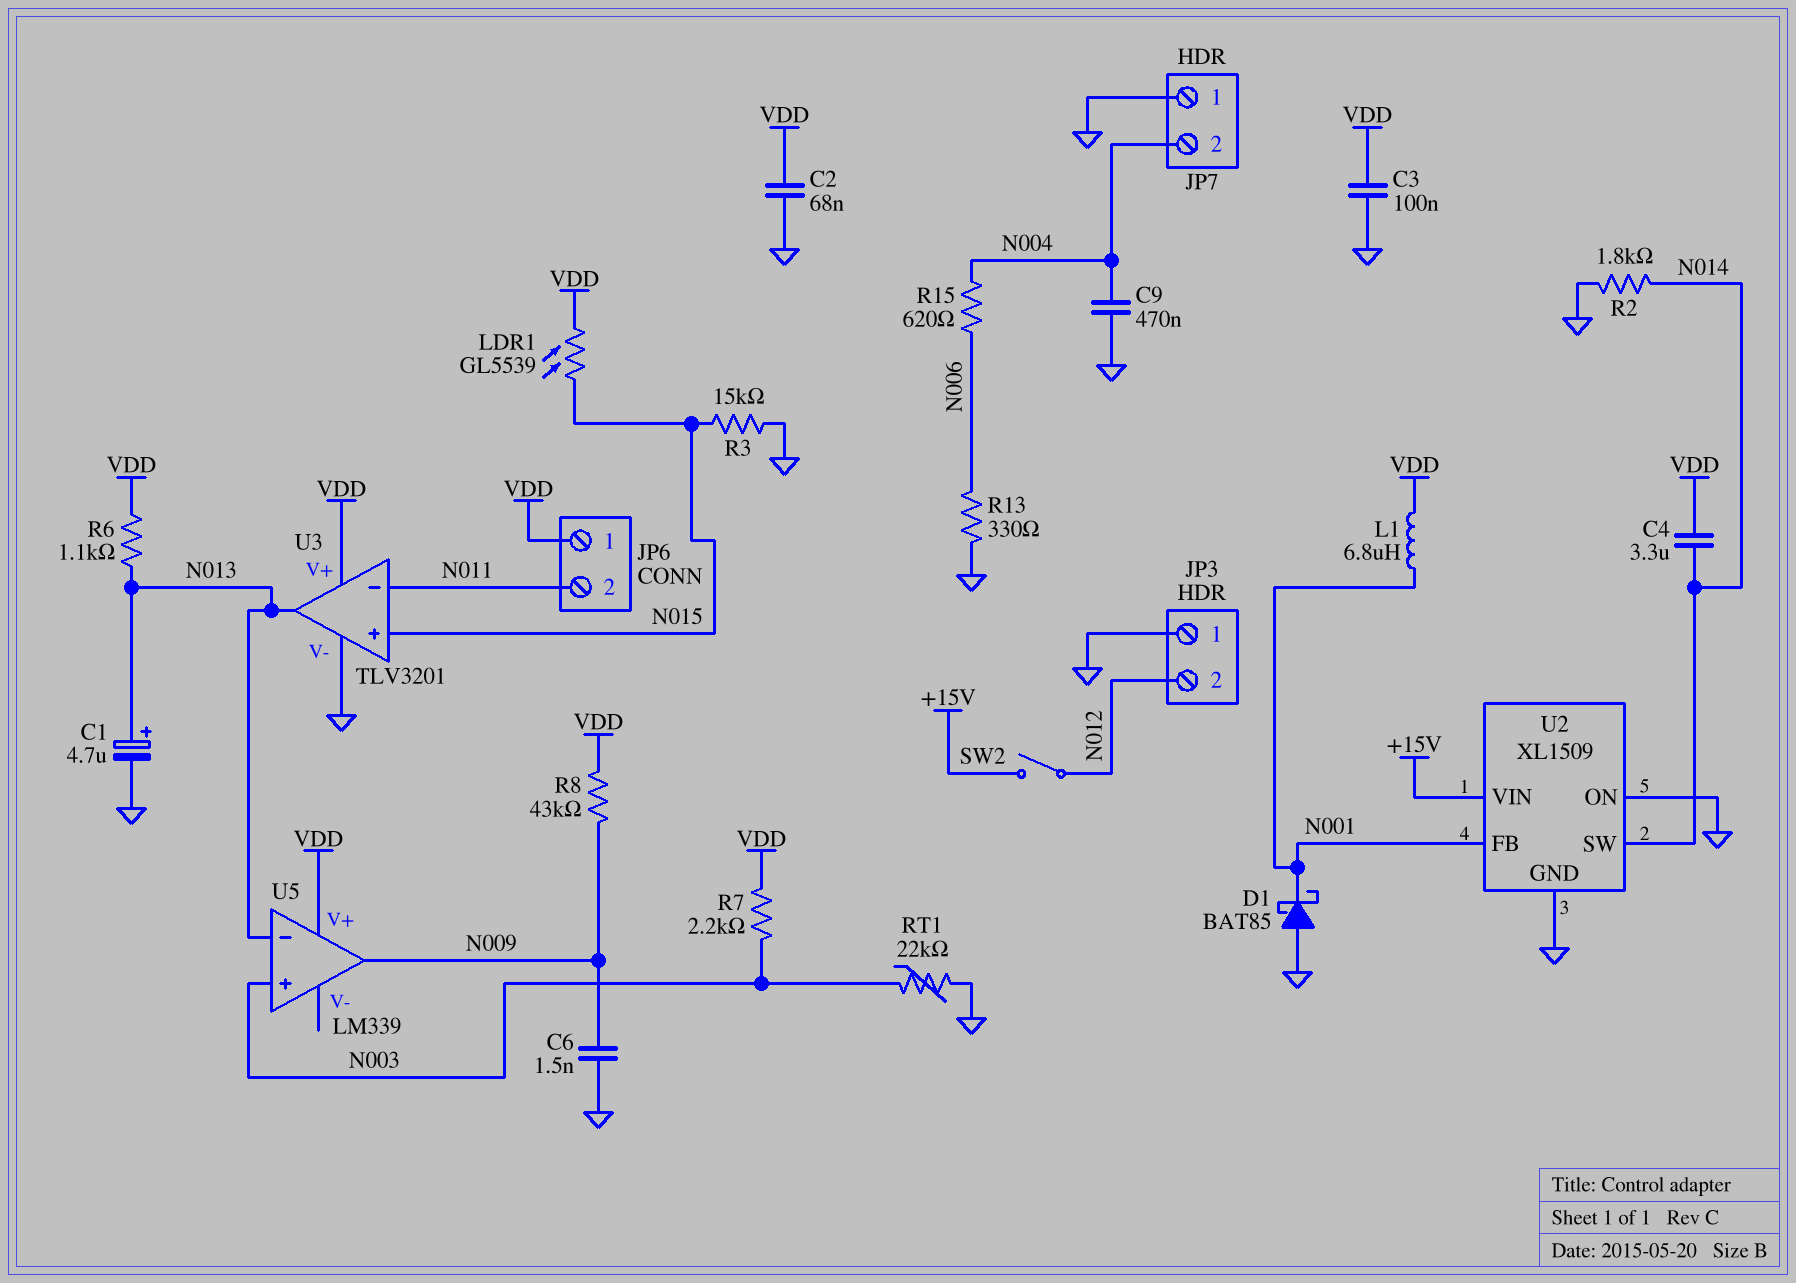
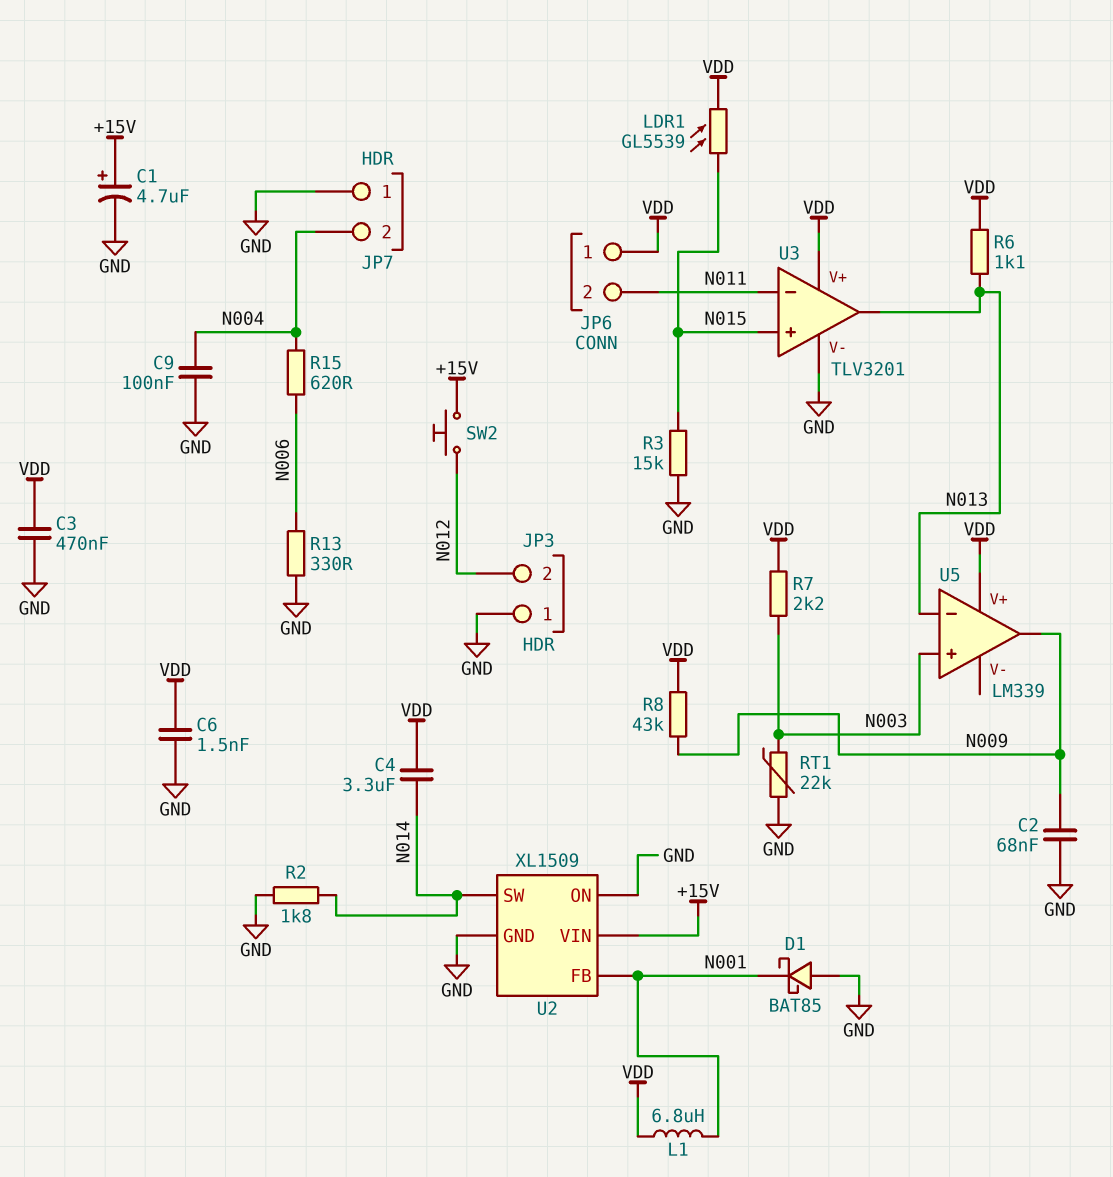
C1: 4.7uF (plus N013, minus GND) -> 4.7uF (plus +15V, minus GND)
C2: 68nF (GND, VDD) -> 68nF (GND, N009)
C3: 100nF (GND, VDD) -> 470nF (GND, VDD)
C6: 1.5nF (GND, N009) -> 1.5nF (GND, VDD)
C9: 470nF (GND, N004) -> 100nF (GND, N004)
SW2: switch (+15V, N012) -> button (+15V, N012)

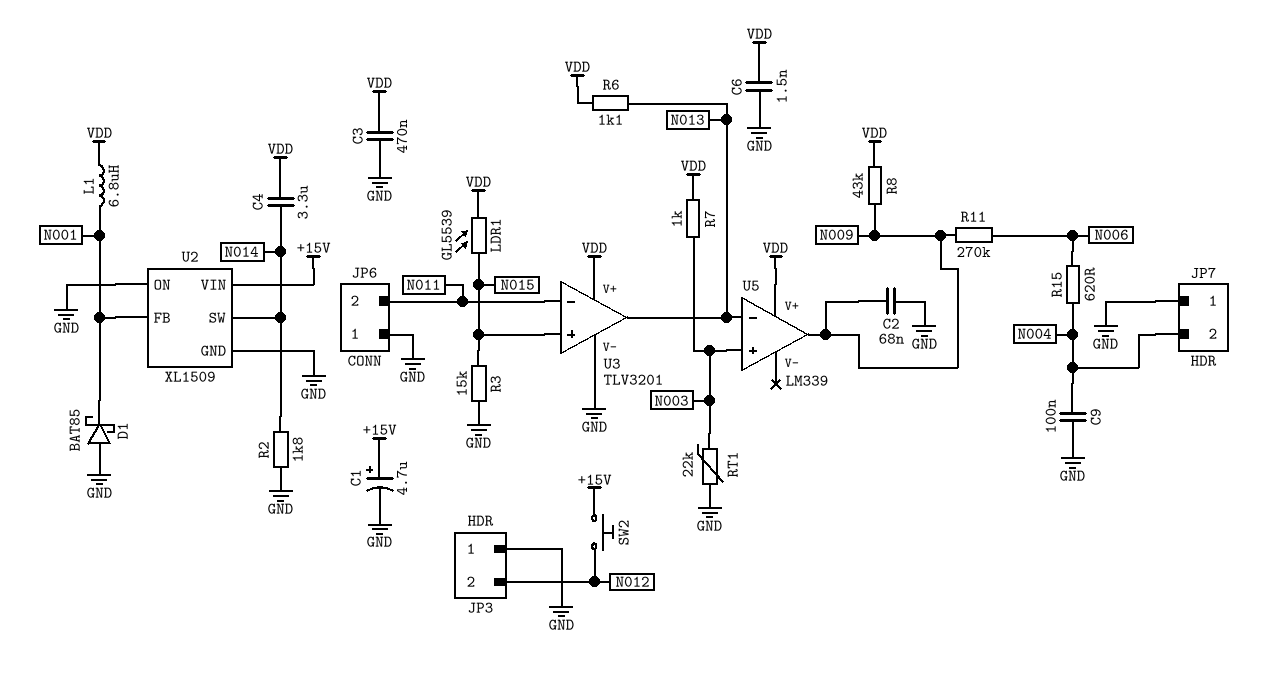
JP6 pin 1: VDD -> GND
R7: 2.2k (N003, VDD) -> 1k (N003, VDD)
R11: none -> 270k (N006, N009)
R13: 330 (GND, N006) -> none

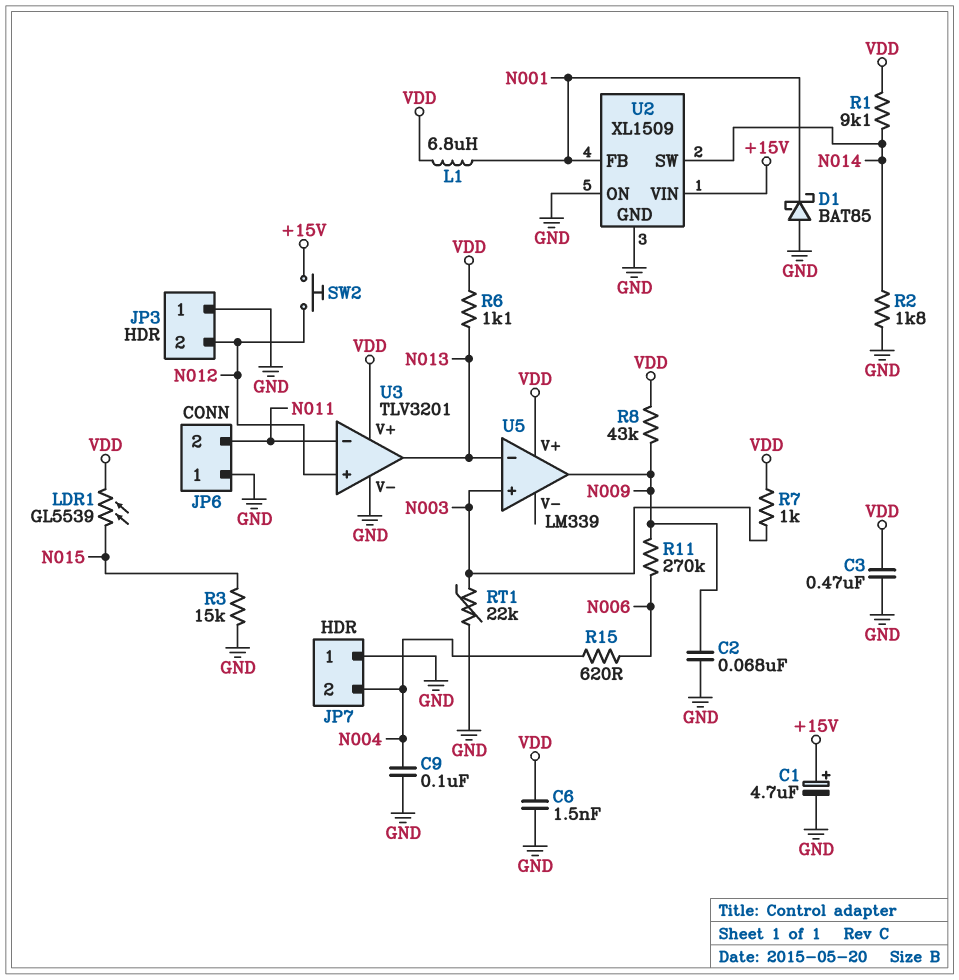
C4: 3.3uF (N014, VDD) -> none
R1: none -> 9.1k (N014, VDD)
U3 pin in+: N015 -> N012

